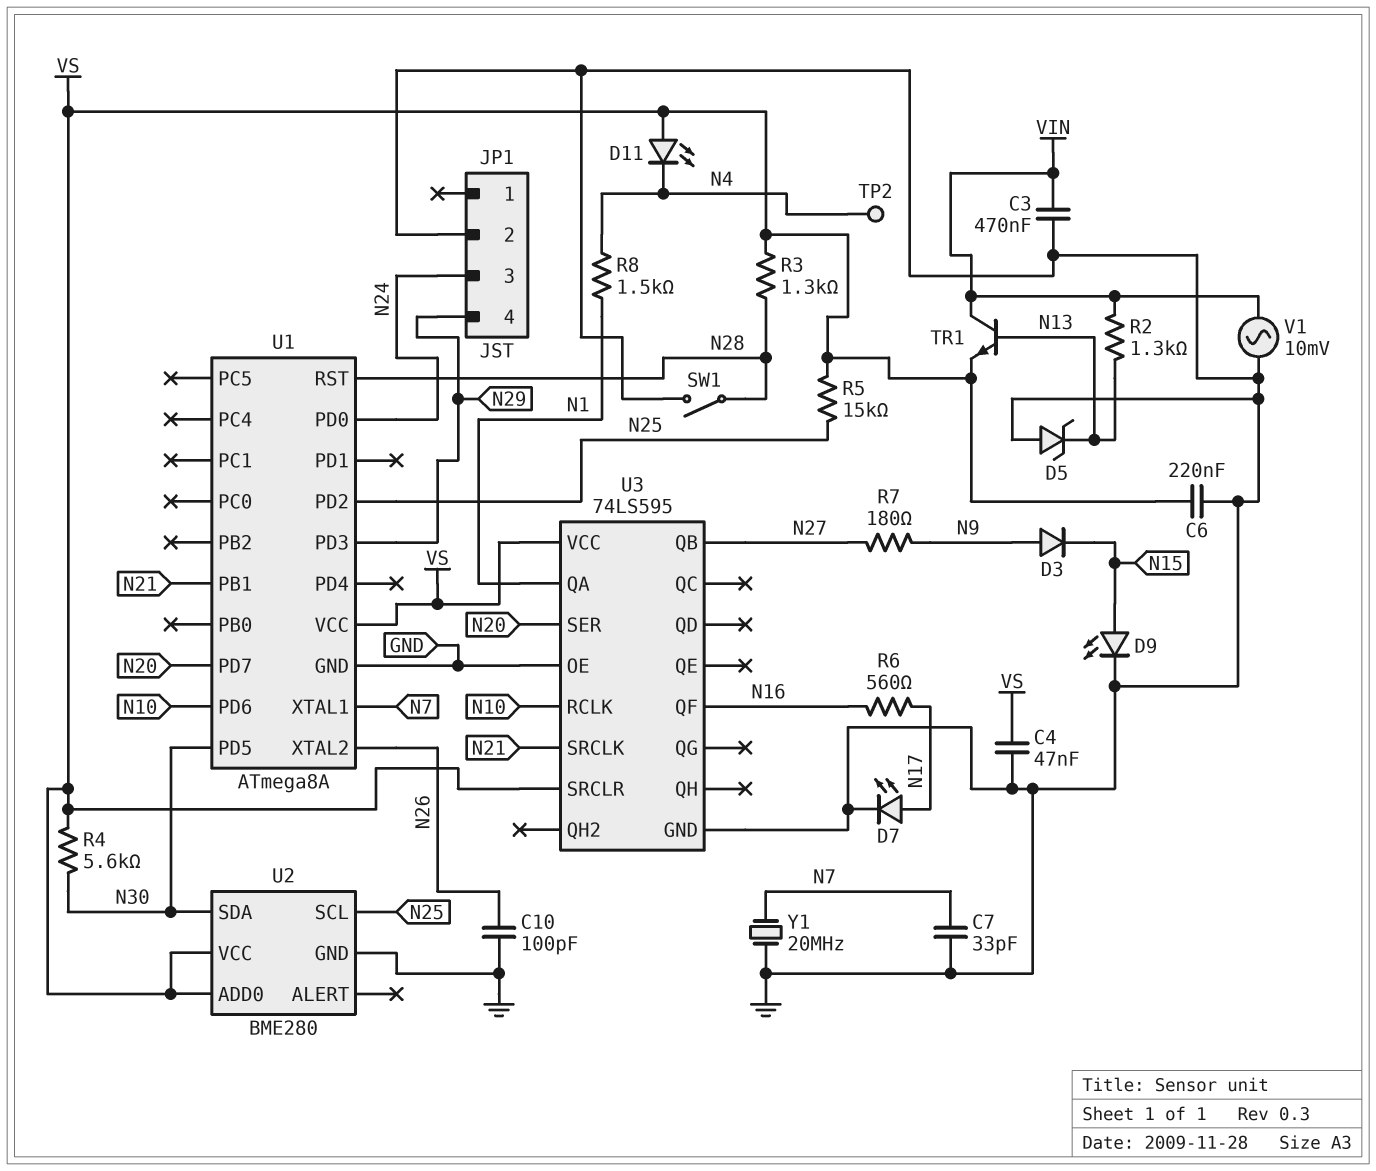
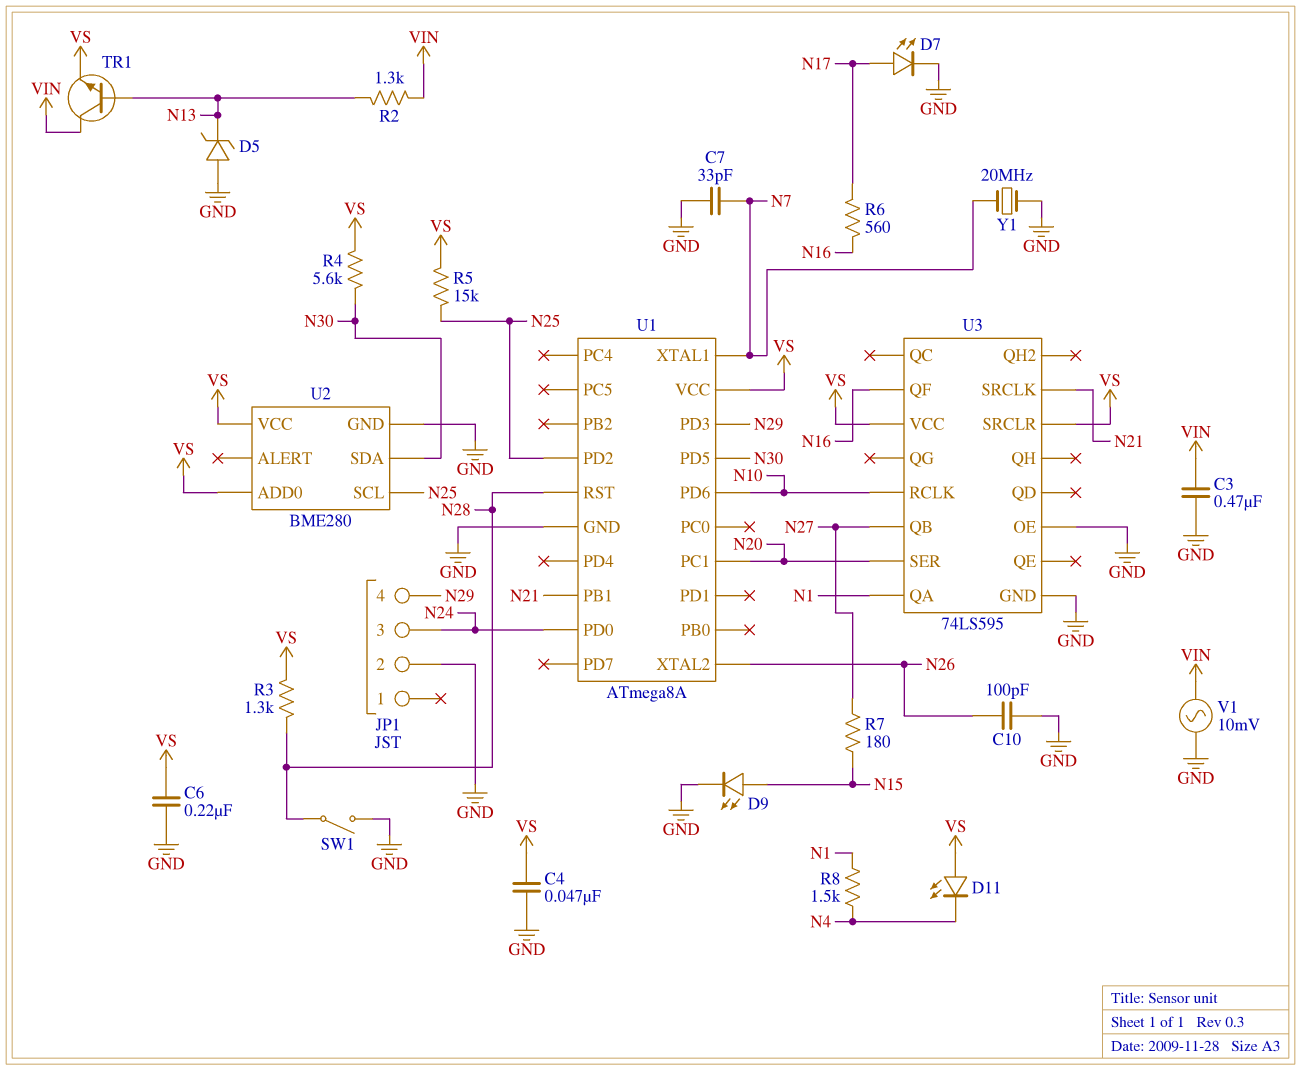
D3: diode (A N9, K N15) -> none
R7: 180 (N9, N27) -> 180 (N15, N27)
TP2: test point (N4) -> none
U1 pin PC1: none -> N20
U1 pin PD7: N20 -> none

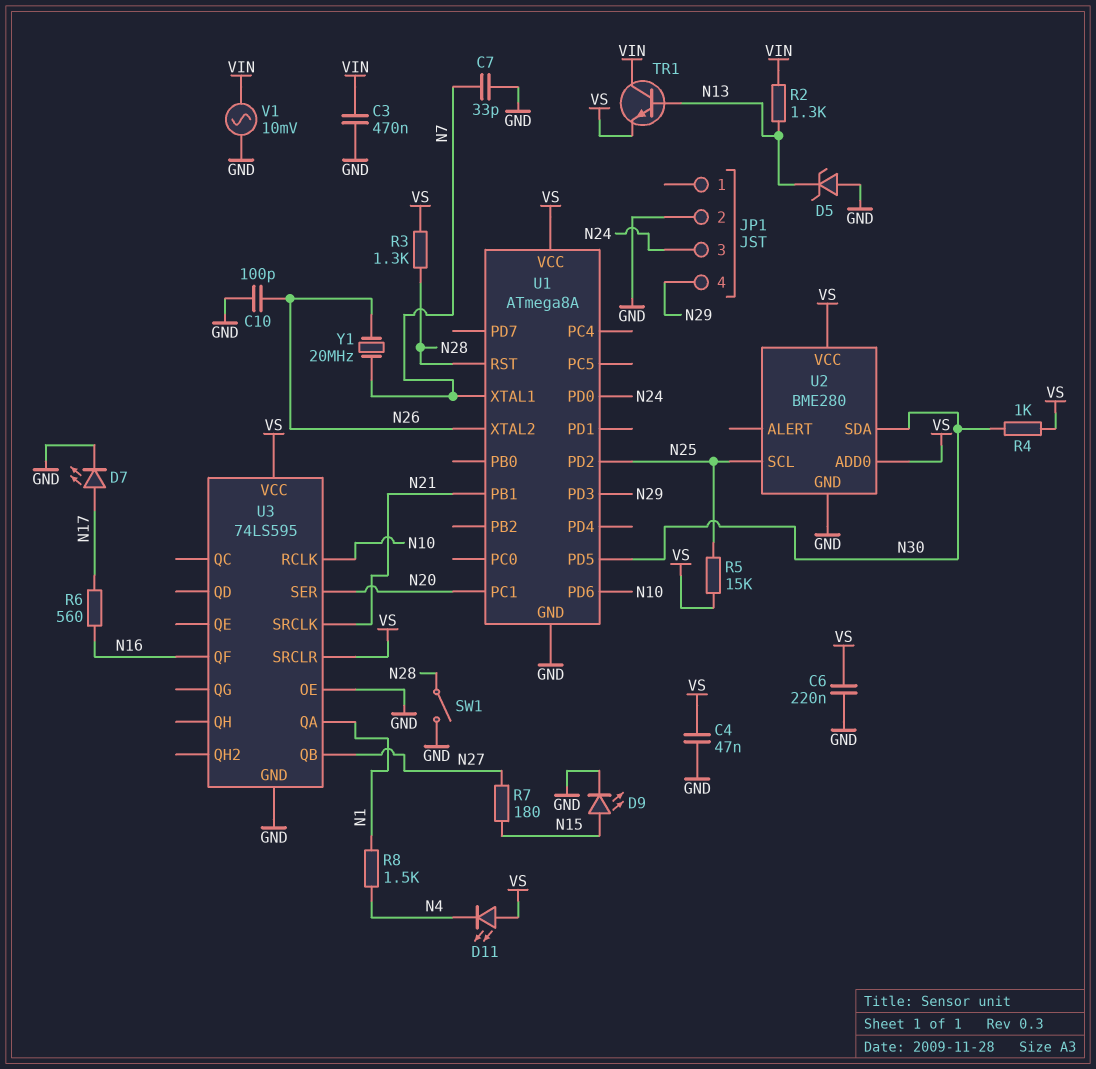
R4: 5.6k (N30, VS) -> 1k (N30, VS)
Y1: 20MHz (GND, N7) -> 20MHz (N7, N26)

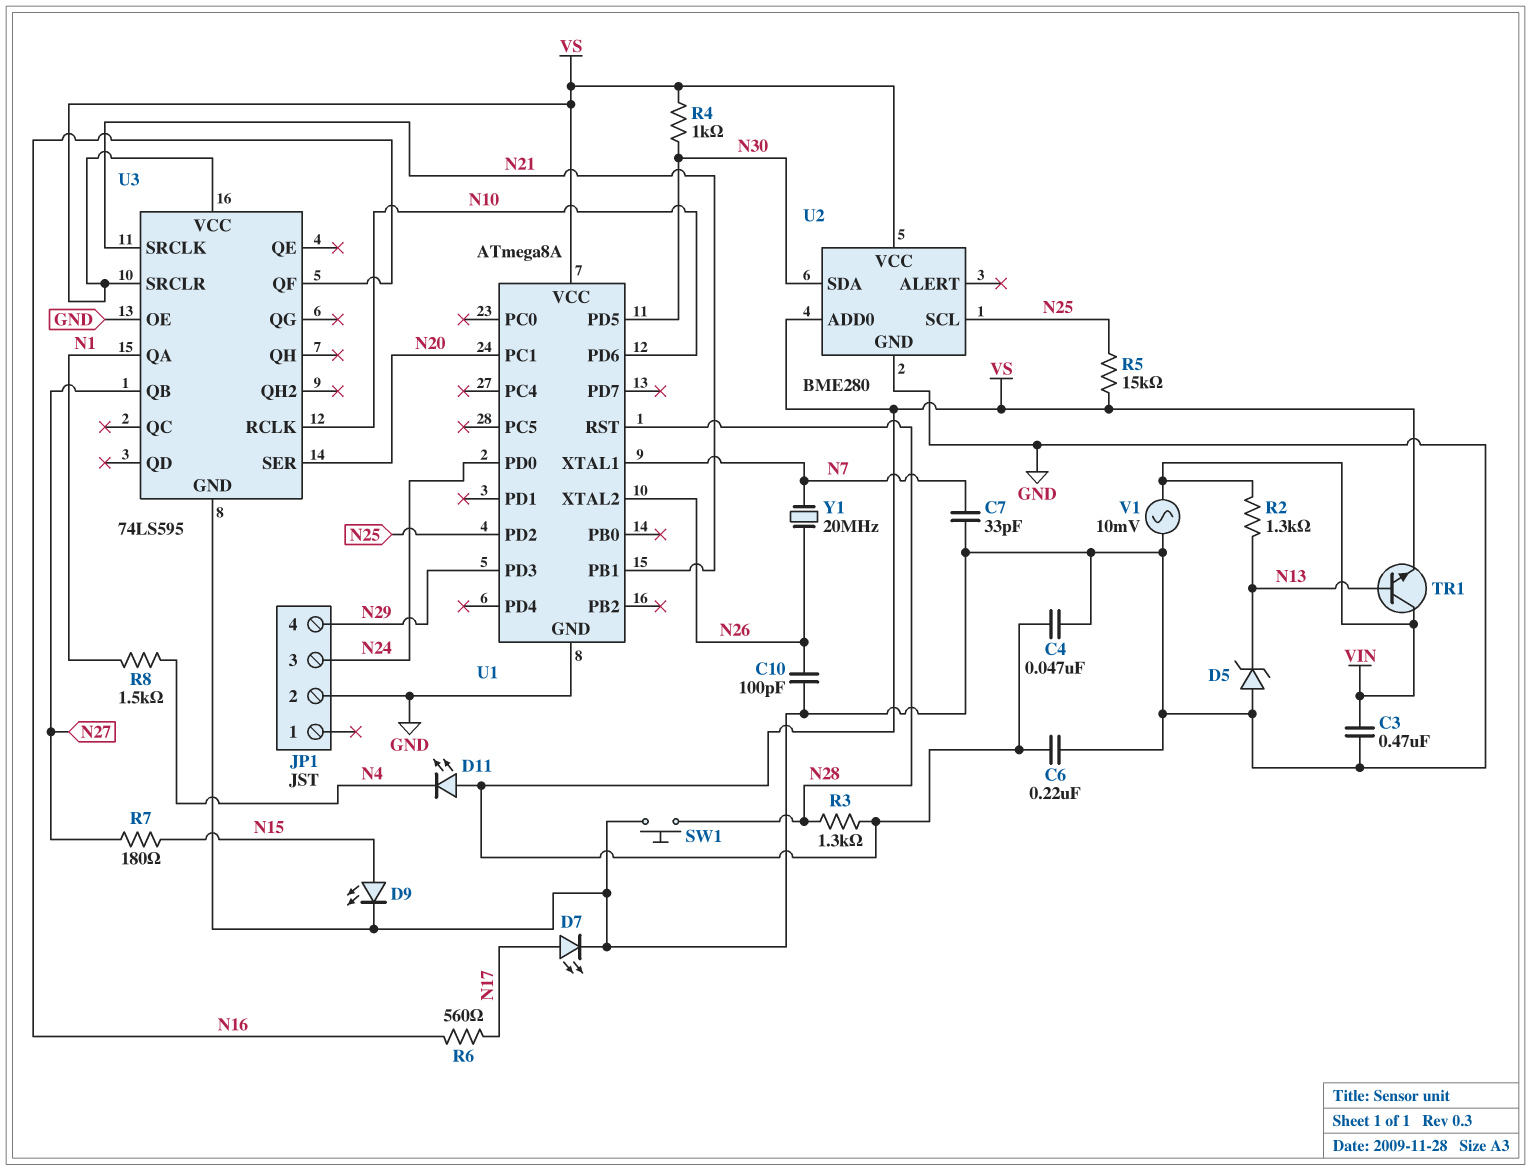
SW1: switch (GND, N28) -> button (GND, N28)

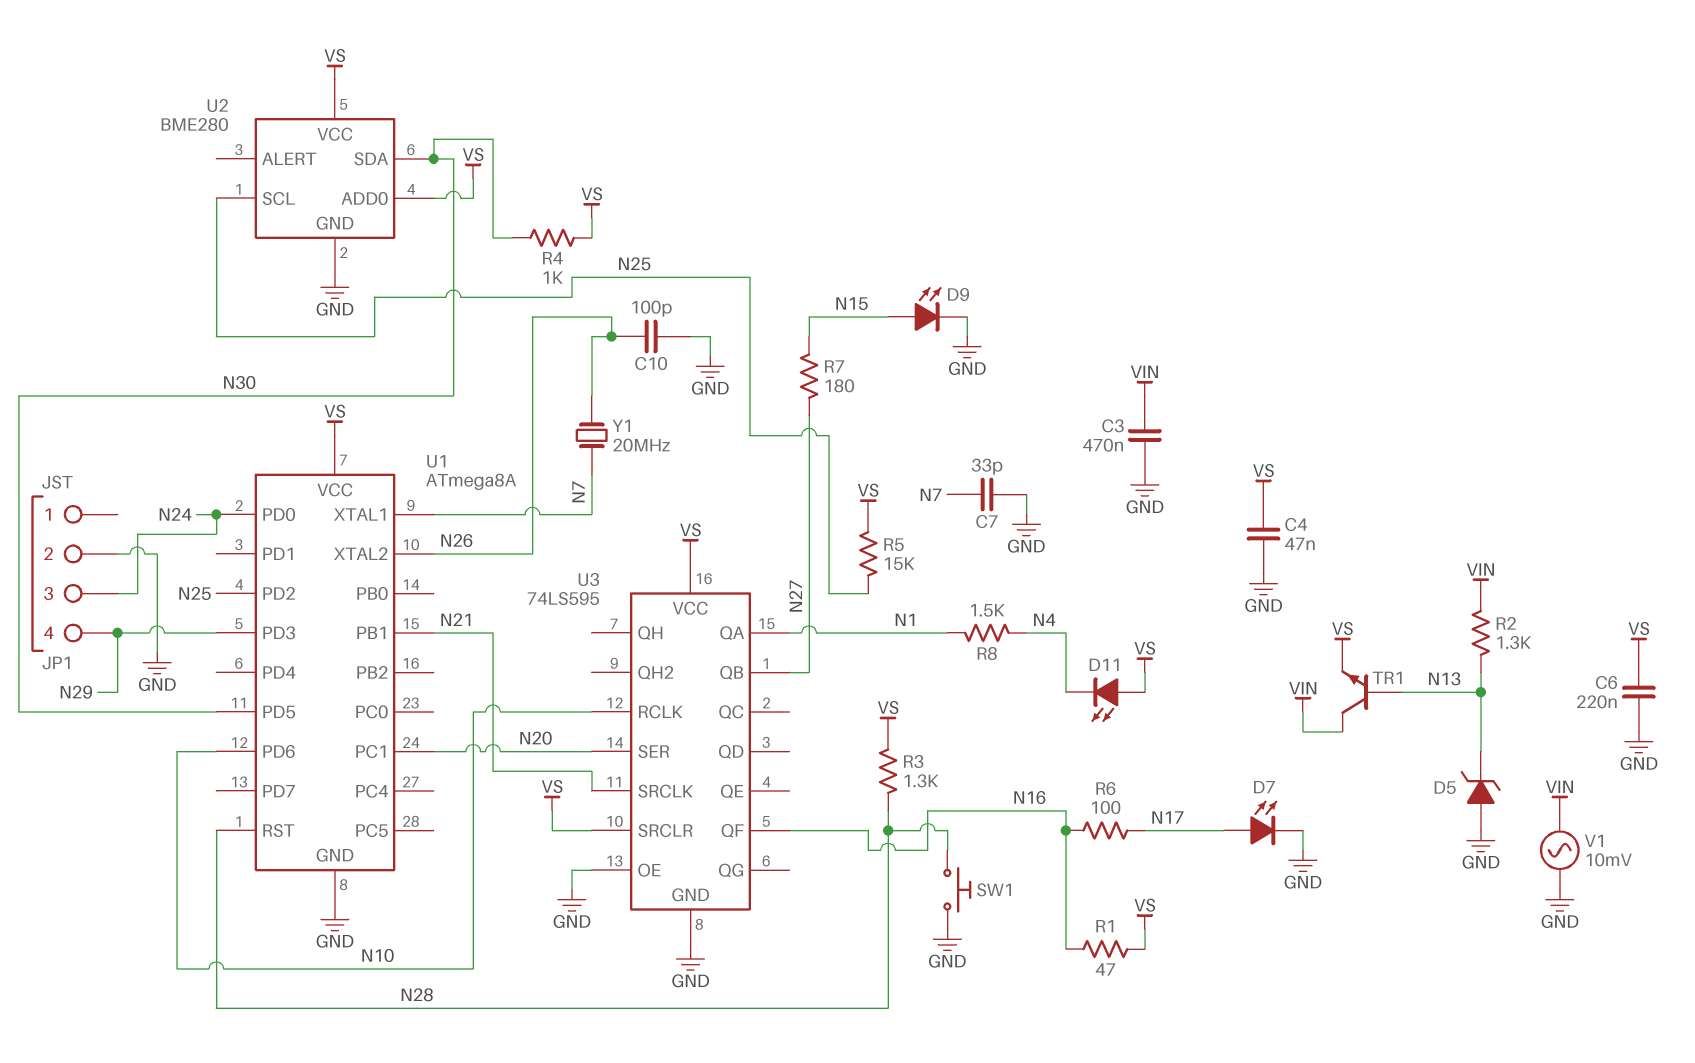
R1: none -> 47 (N16, VS)
R6: 560 (N16, N17) -> 100 (N16, N17)

